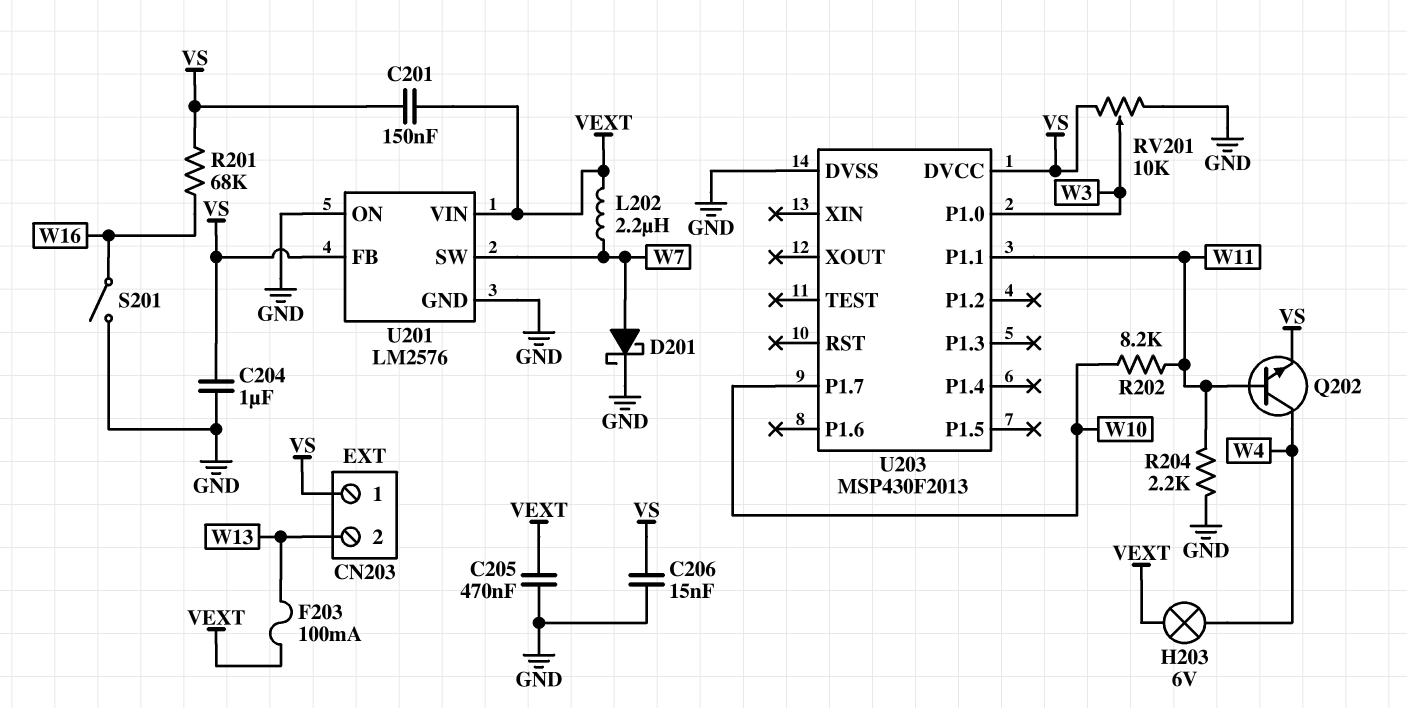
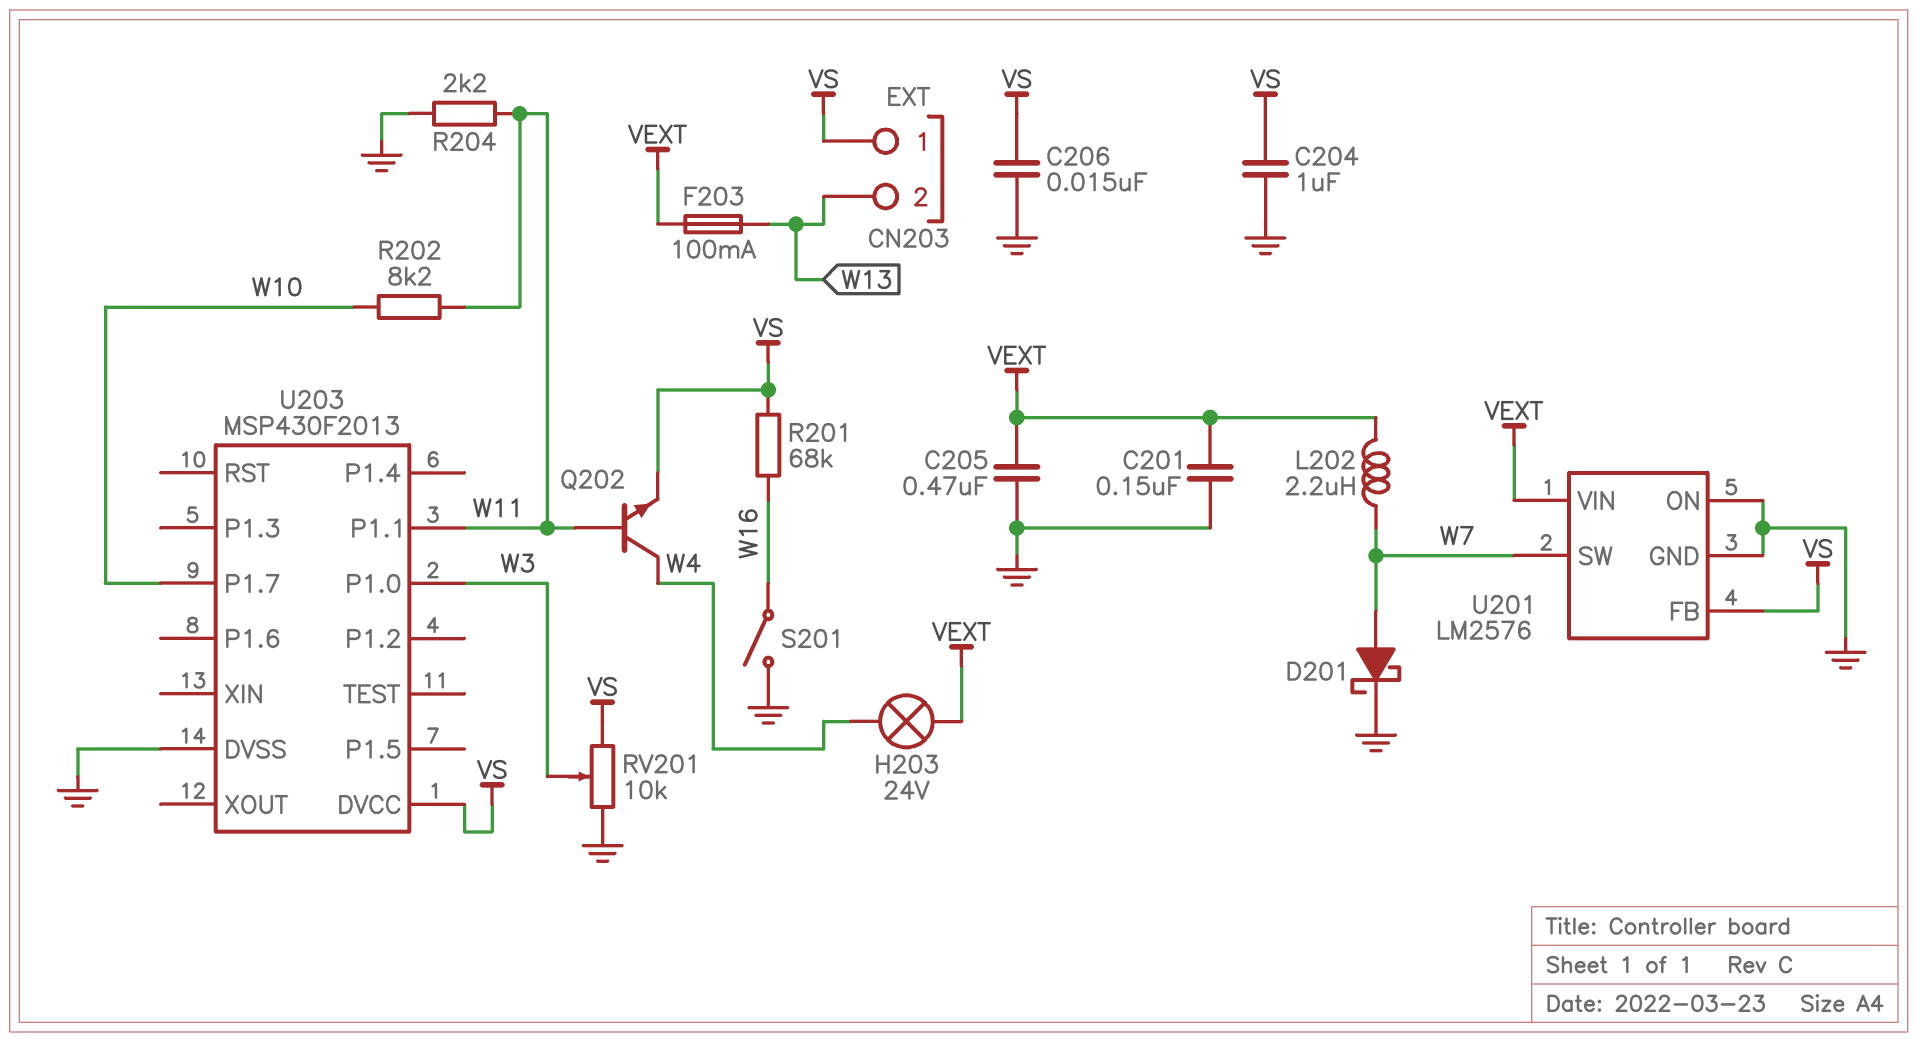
C201: 150nF (VEXT, VS) -> 150nF (GND, VEXT)
H203: lamp 6V (VEXT, W4) -> lamp 24V (VEXT, W4)

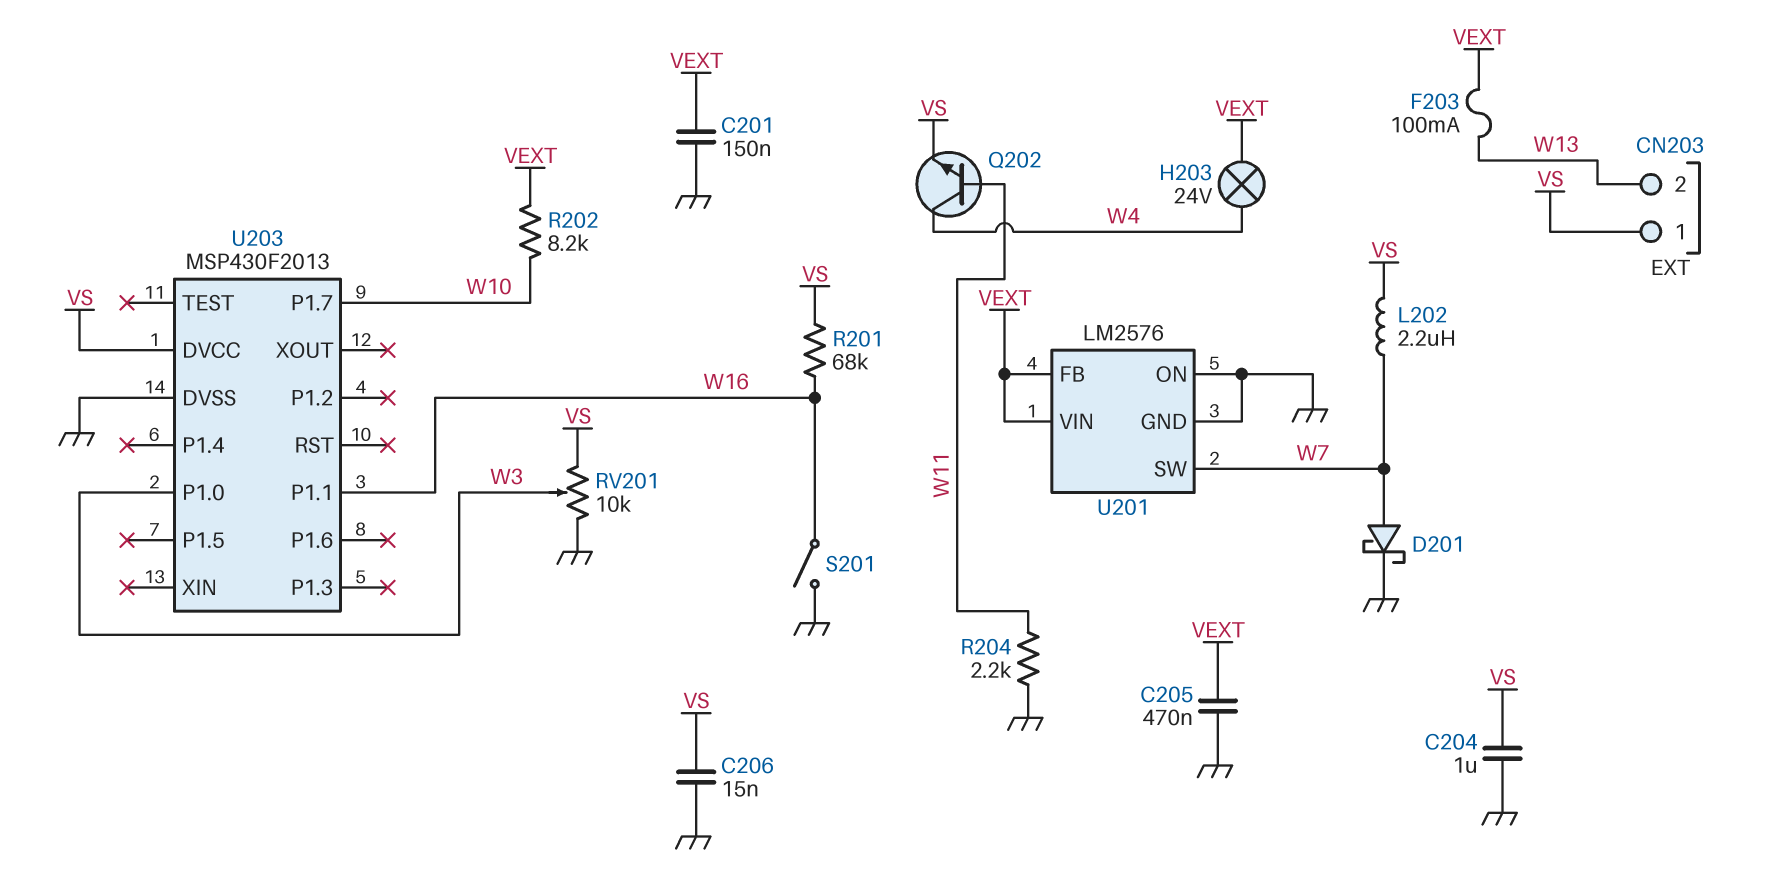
L202: 2.2uH (VEXT, W7) -> 2.2uH (VS, W7)
R202: 8.2k (W10, W11) -> 8.2k (VEXT, W10)
U201 pin FB: VS -> VEXT
U203 pin P1.1: W11 -> W16

